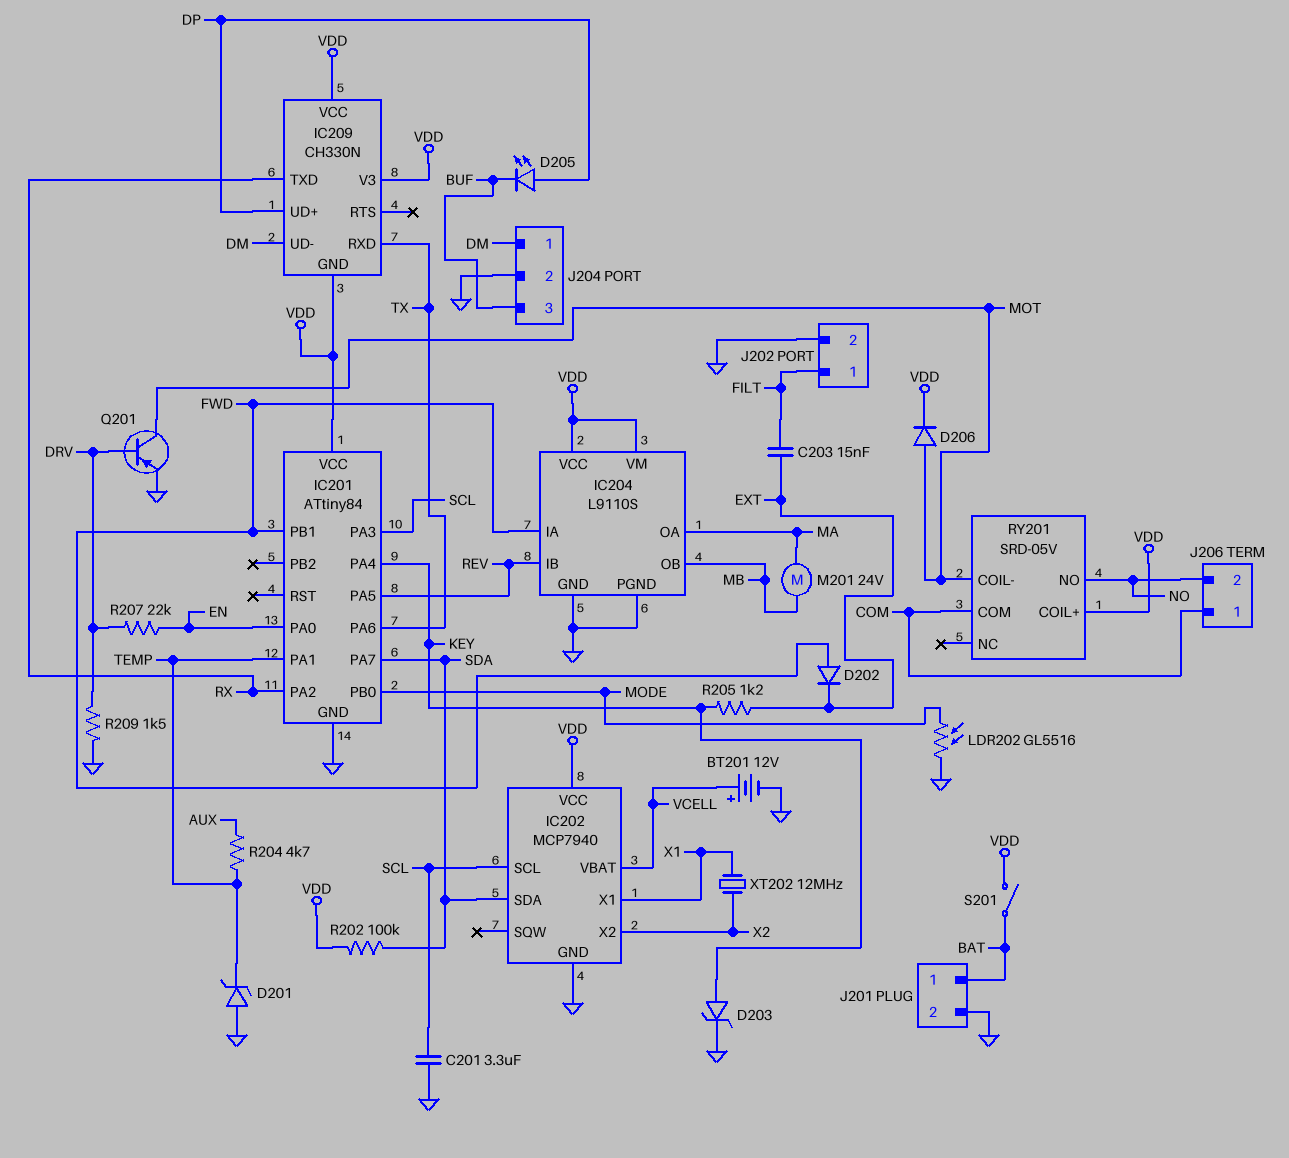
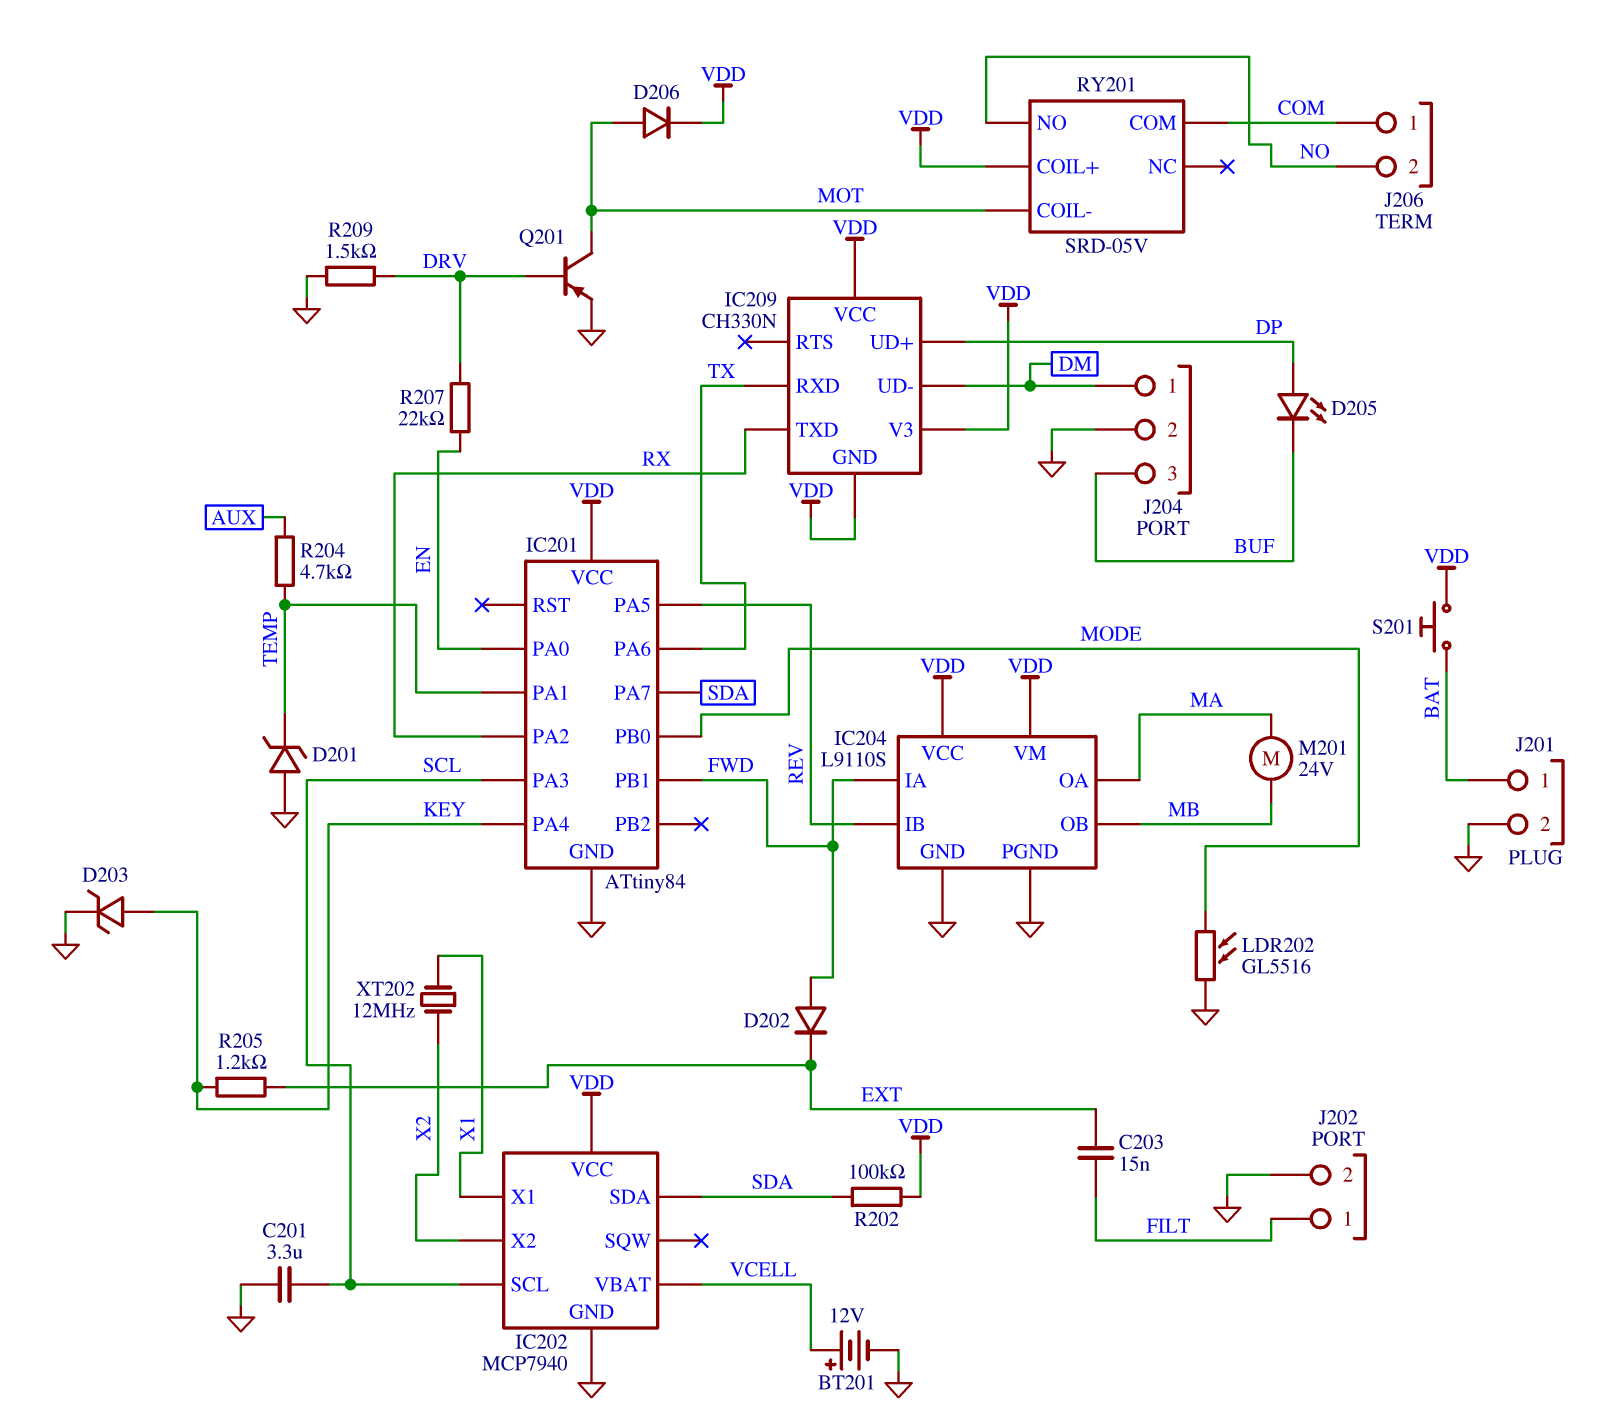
S201: switch (BAT, VDD) -> button (BAT, VDD)

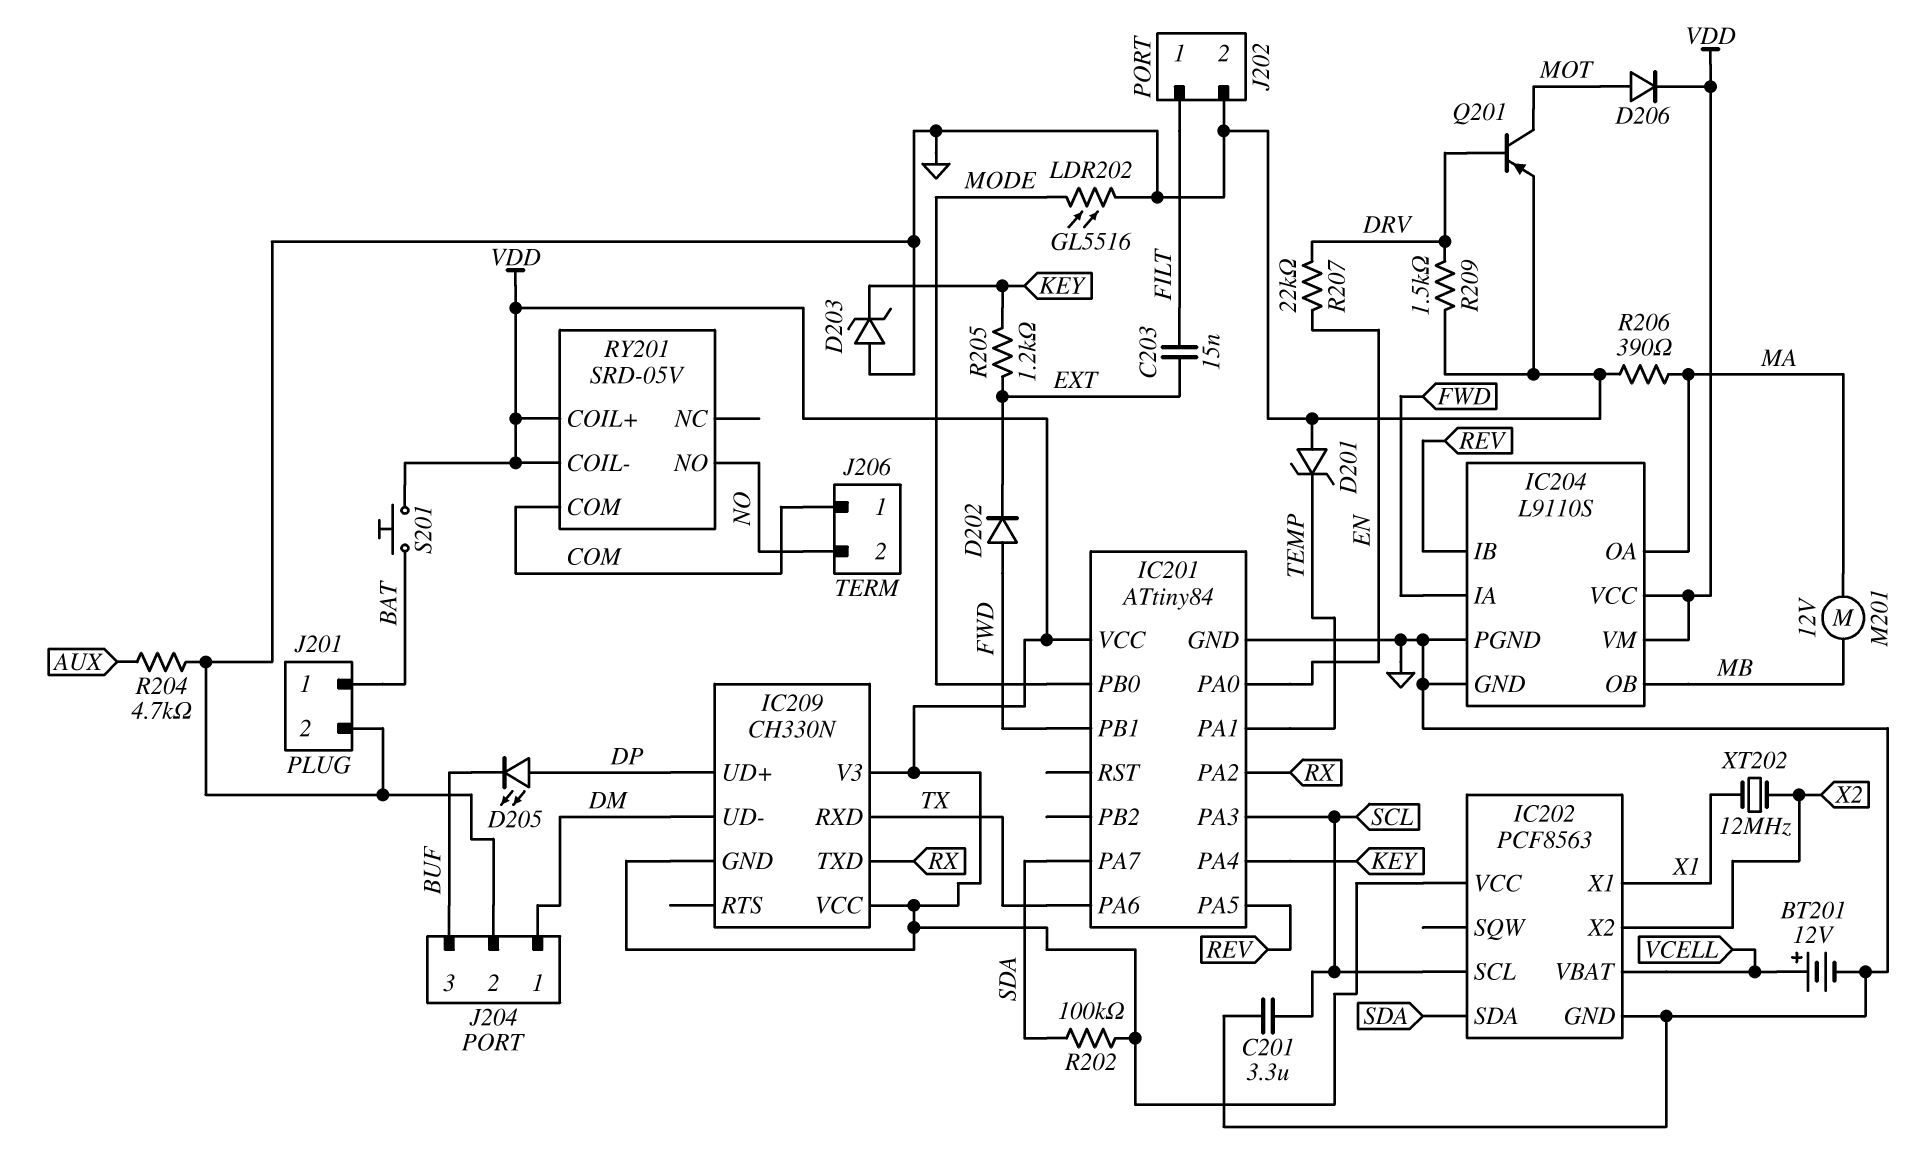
D203: zener (A KEY, K GND) -> zener (A GND, K KEY)
IC202: MCP7940 -> PCF8563
M201: motor 24V (MA, MB) -> motor 12V (MA, MB)
R204: 4.7k (AUX, TEMP) -> 4.7k (AUX, GND)
R206: none -> 390 (GND, MA)
RY201 pin COIL-: MOT -> VDD

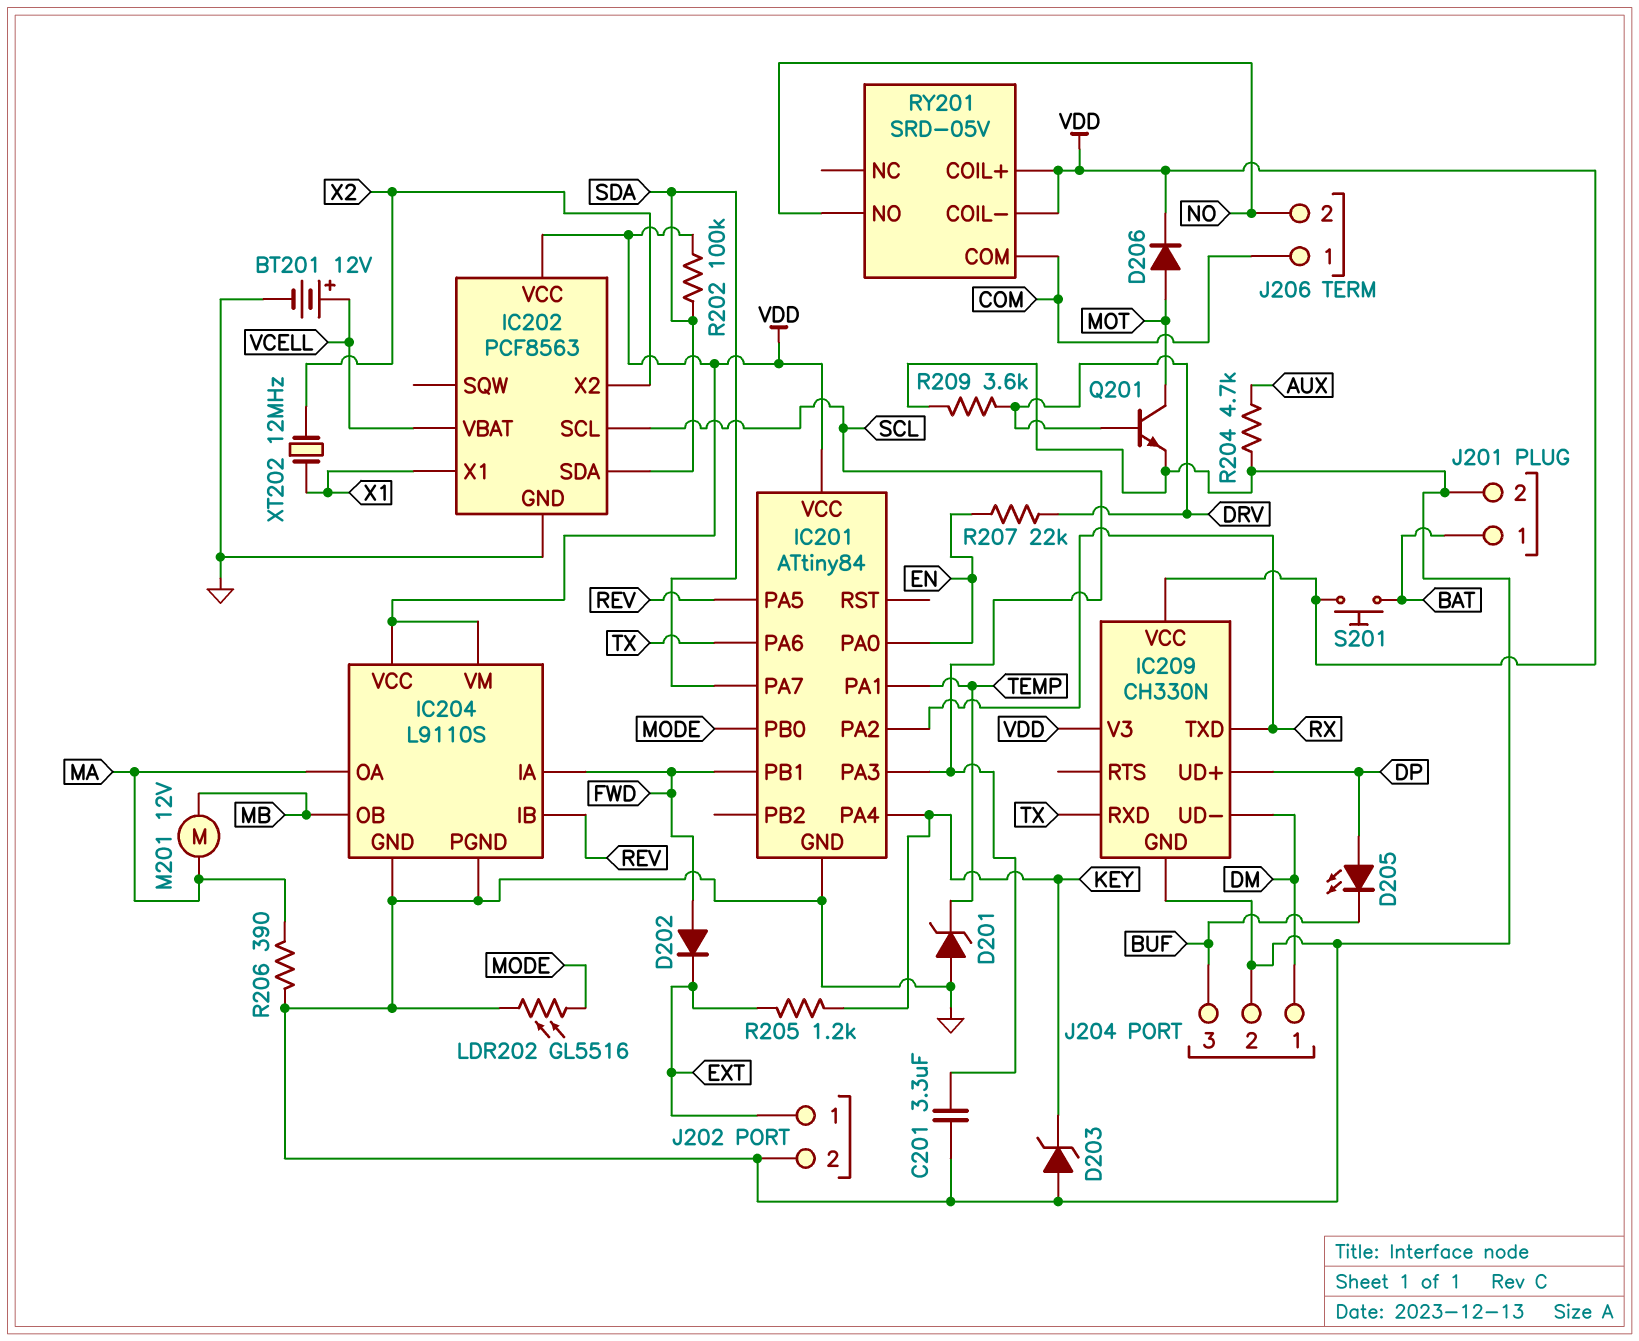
C203: 15nF (EXT, FILT) -> none
IC209 pin GND: VDD -> GND
J202 pin 1: FILT -> EXT
Q201: PNP (B DRV, C MOT, E GND) -> NPN (B DRV, C MOT, E GND)
R209: 1.5k (DRV, GND) -> 3.6k (DRV, GND)

